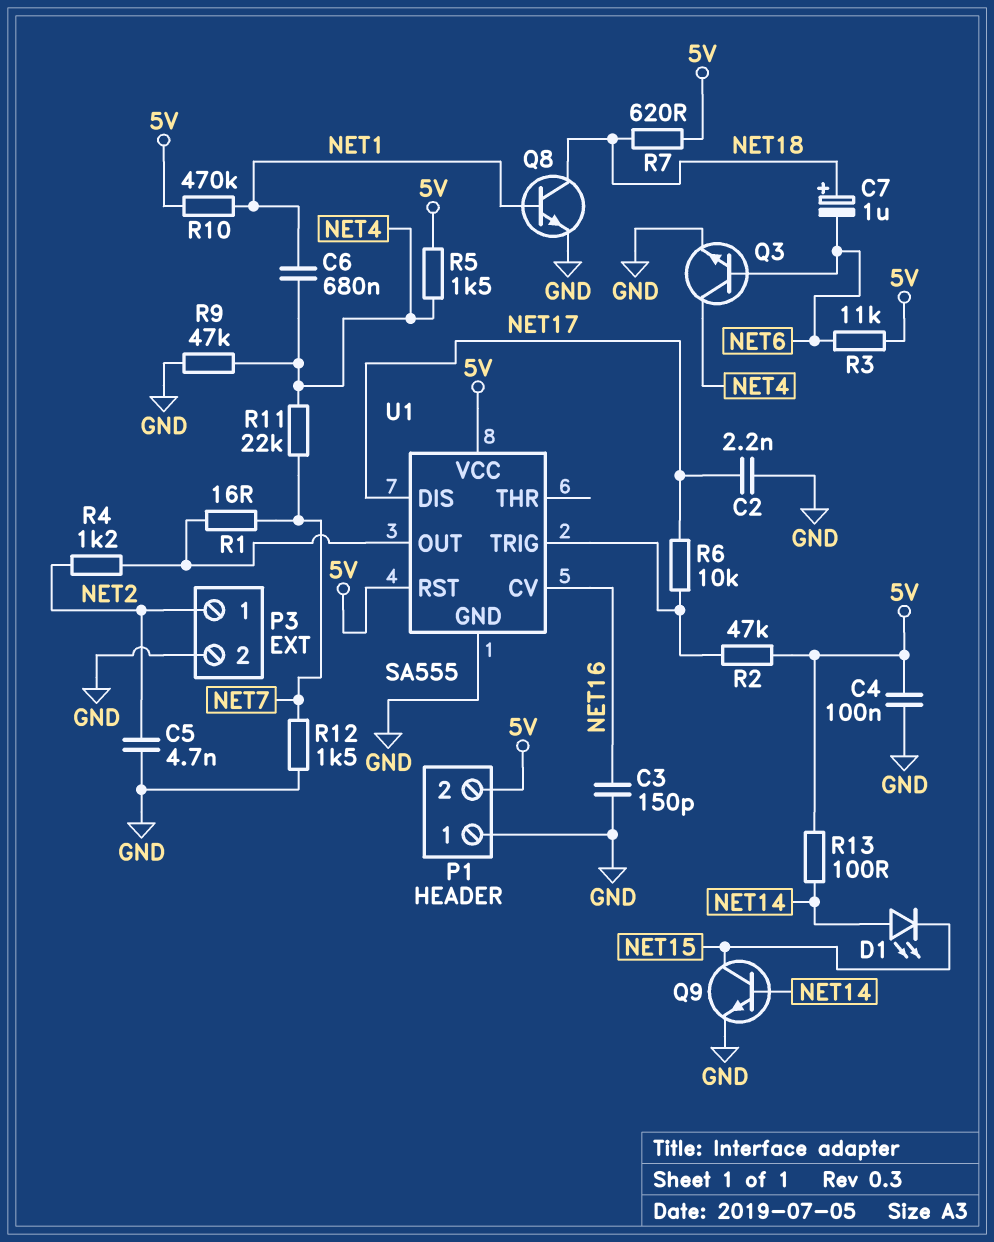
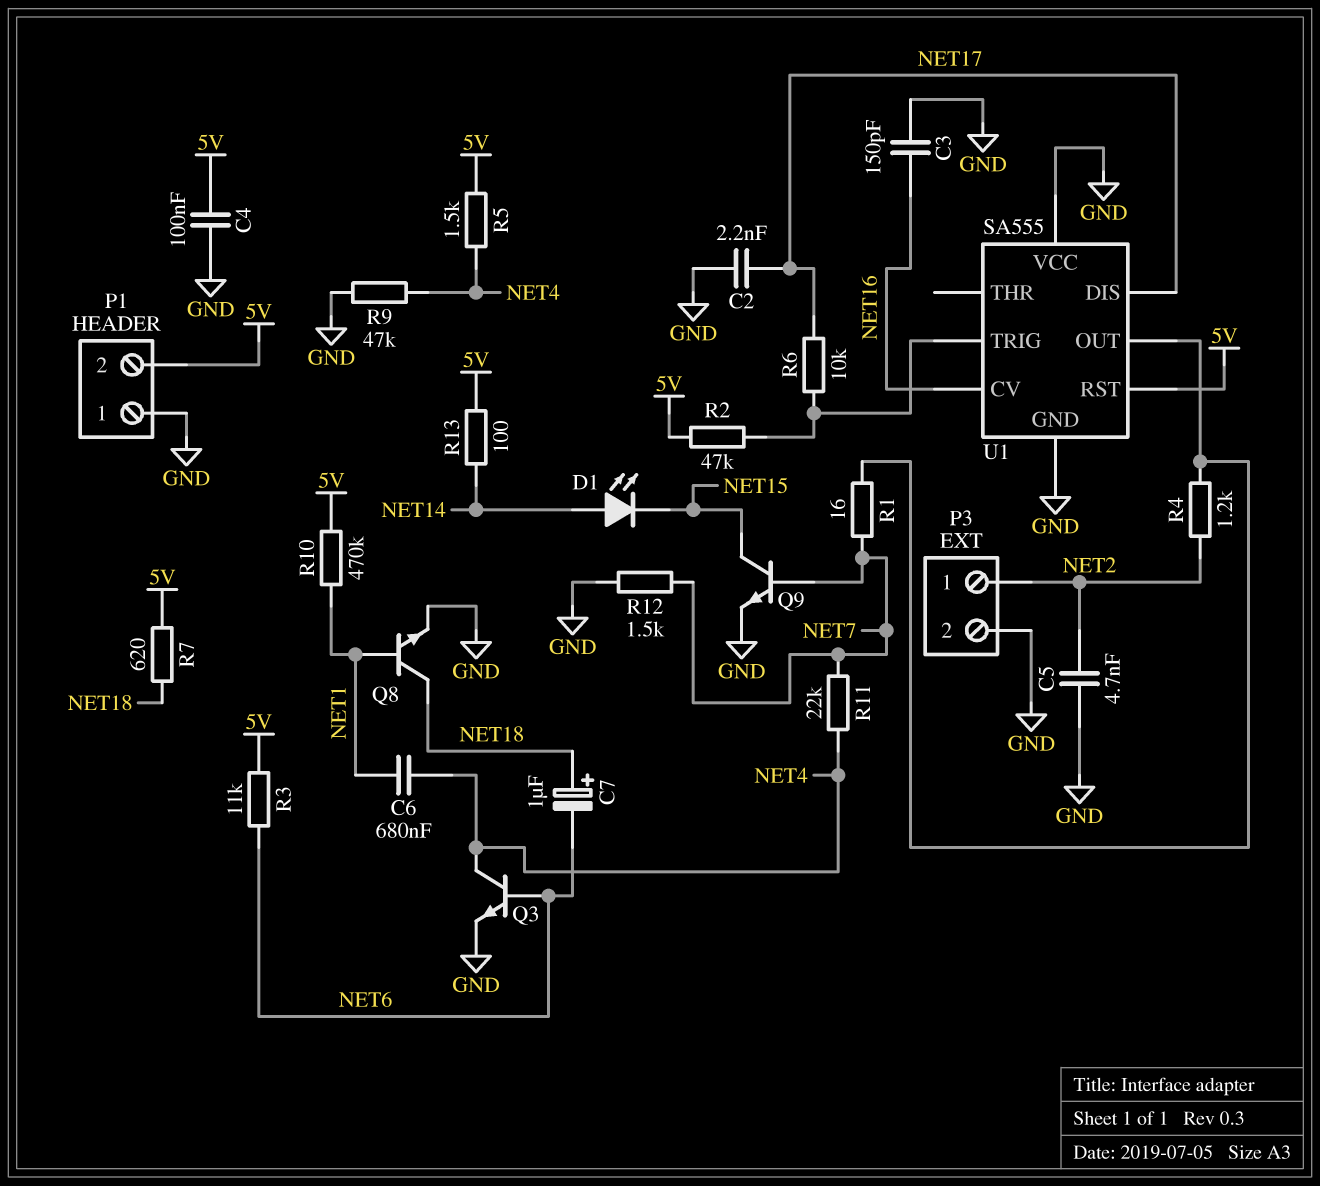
Q9: NPN (B NET14, C NET15, E GND) -> NPN (B NET7, C NET15, E GND)
U1 pin VCC: 5V -> GND

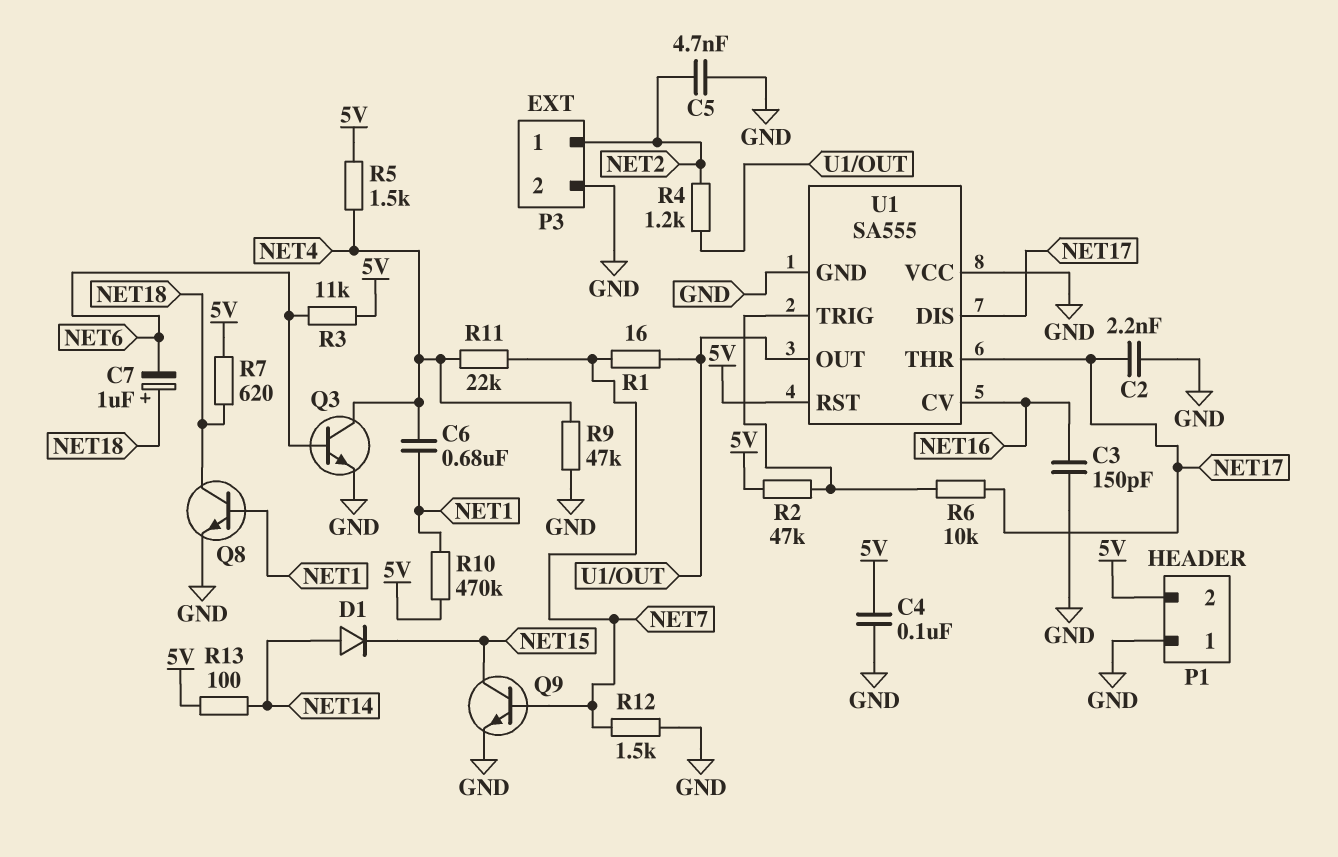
D1: LED (A NET14, K NET15) -> diode (A NET14, K NET15)
U1 pin THR: none -> NET17

